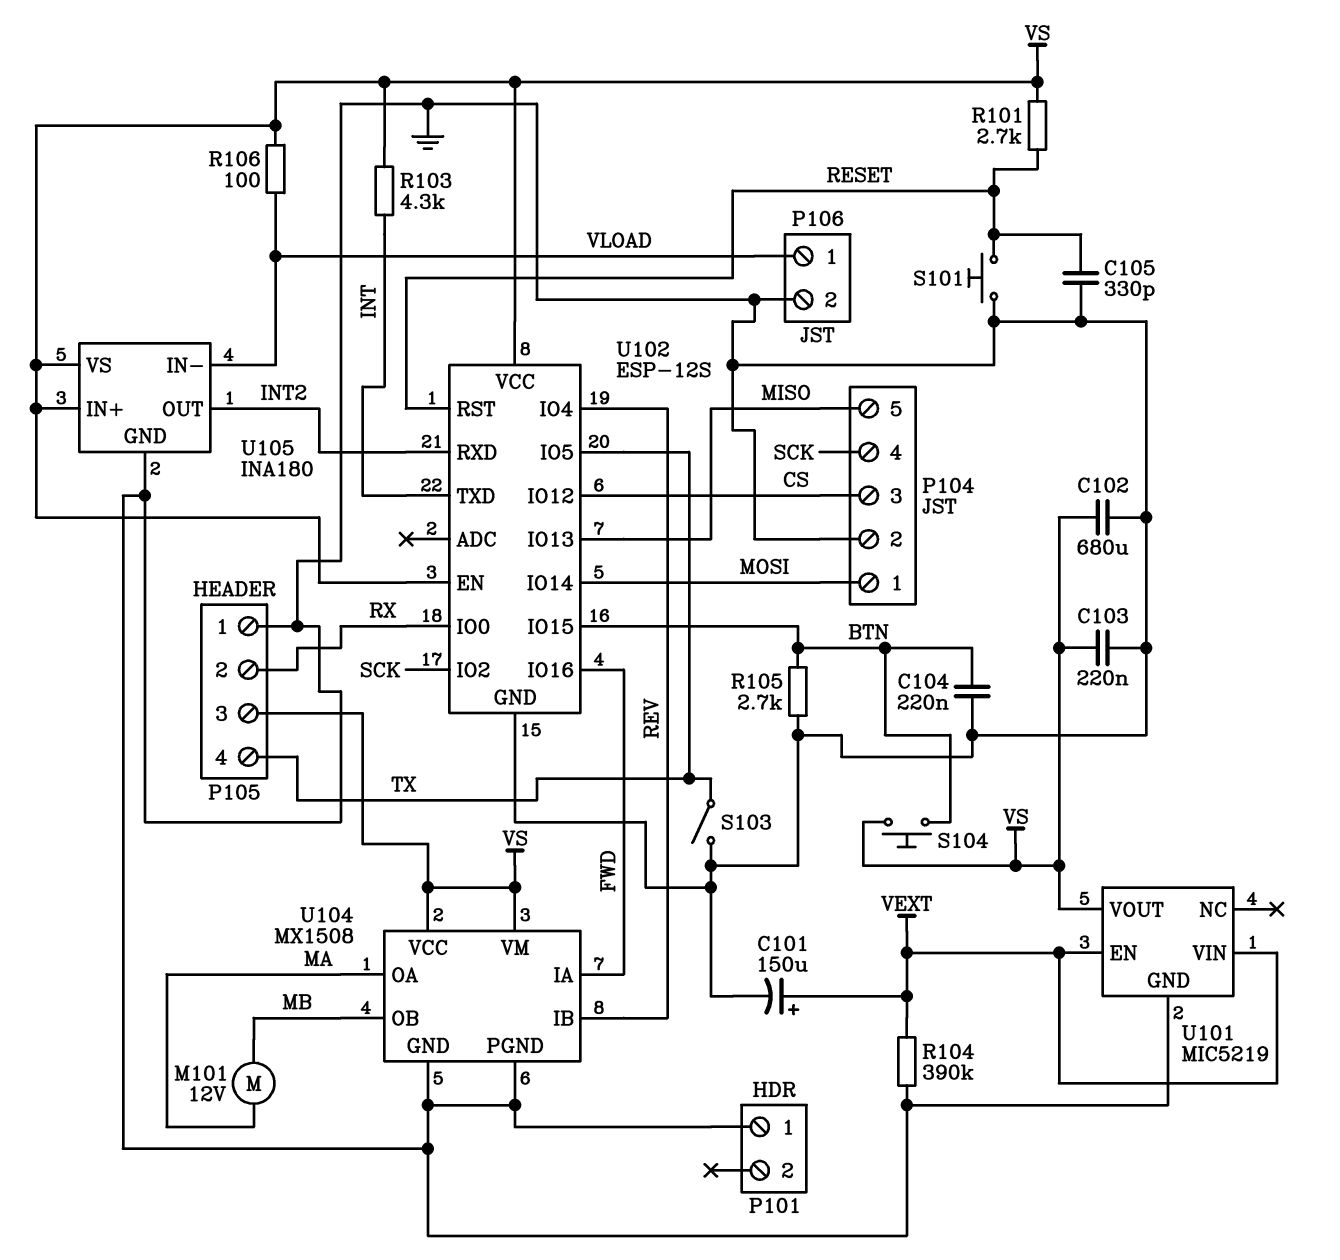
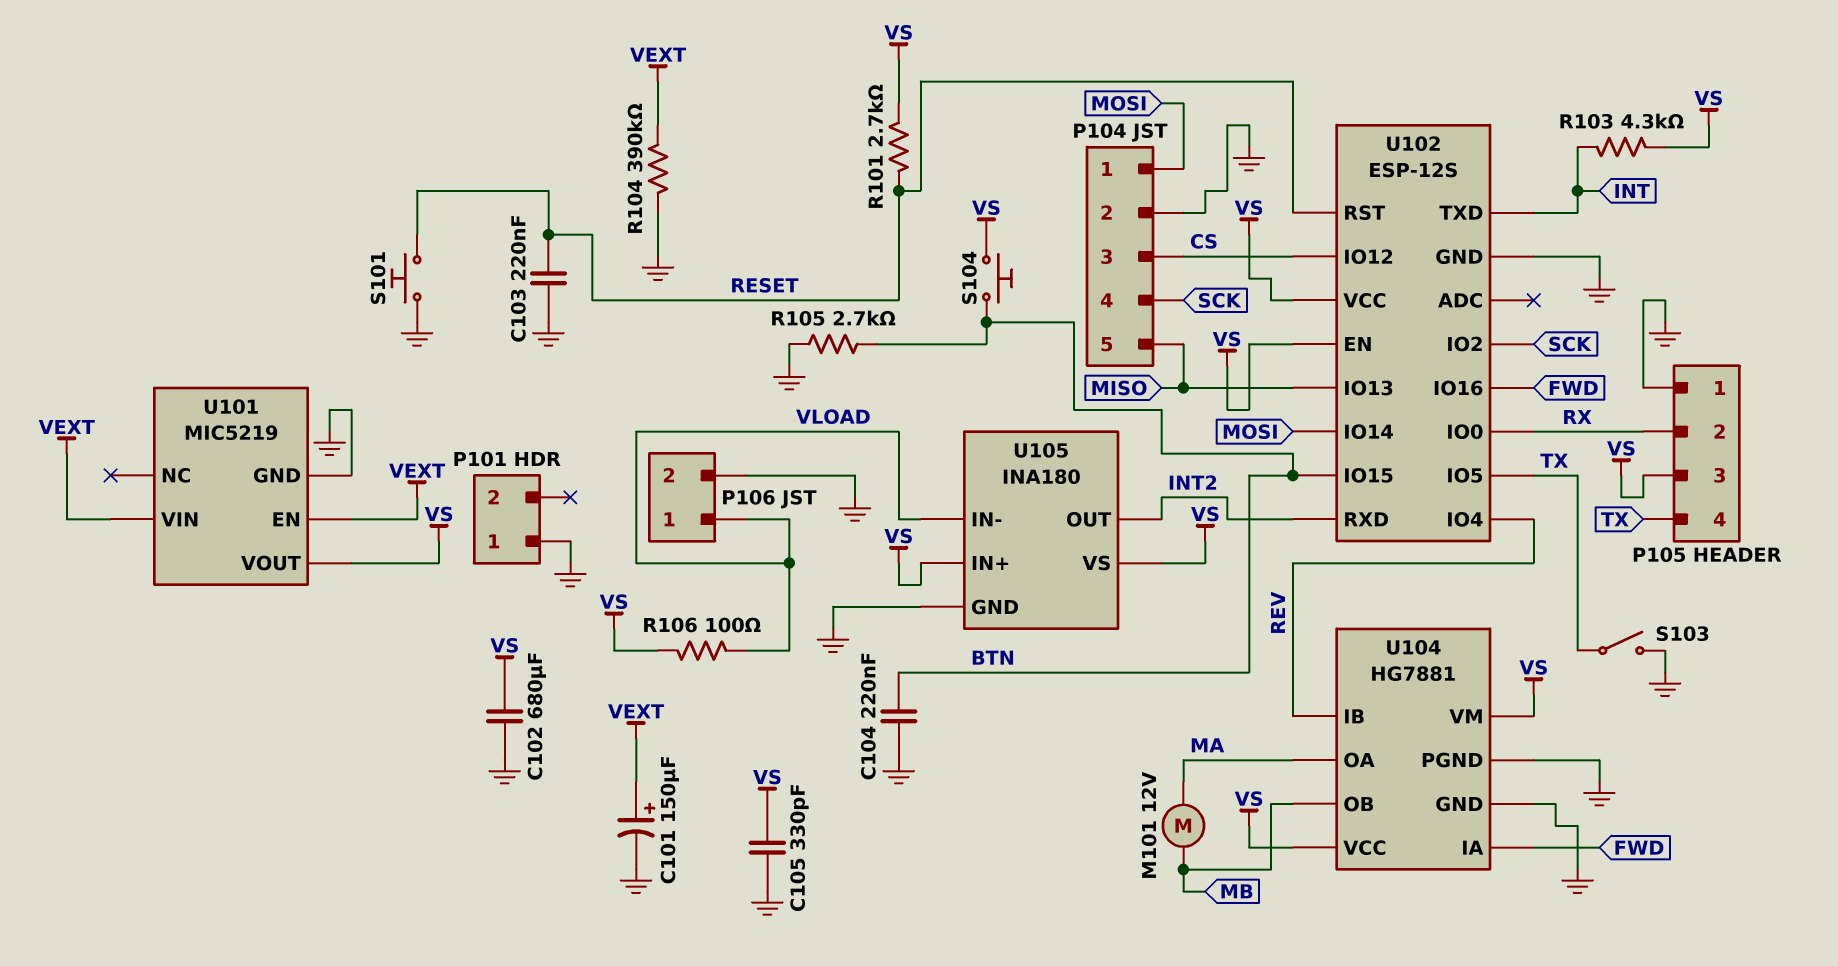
C103: 220nF (GND, VS) -> 220nF (GND, RESET)
C105: 330pF (GND, RESET) -> 330pF (GND, VS)
U104: MX1508 -> HG7881

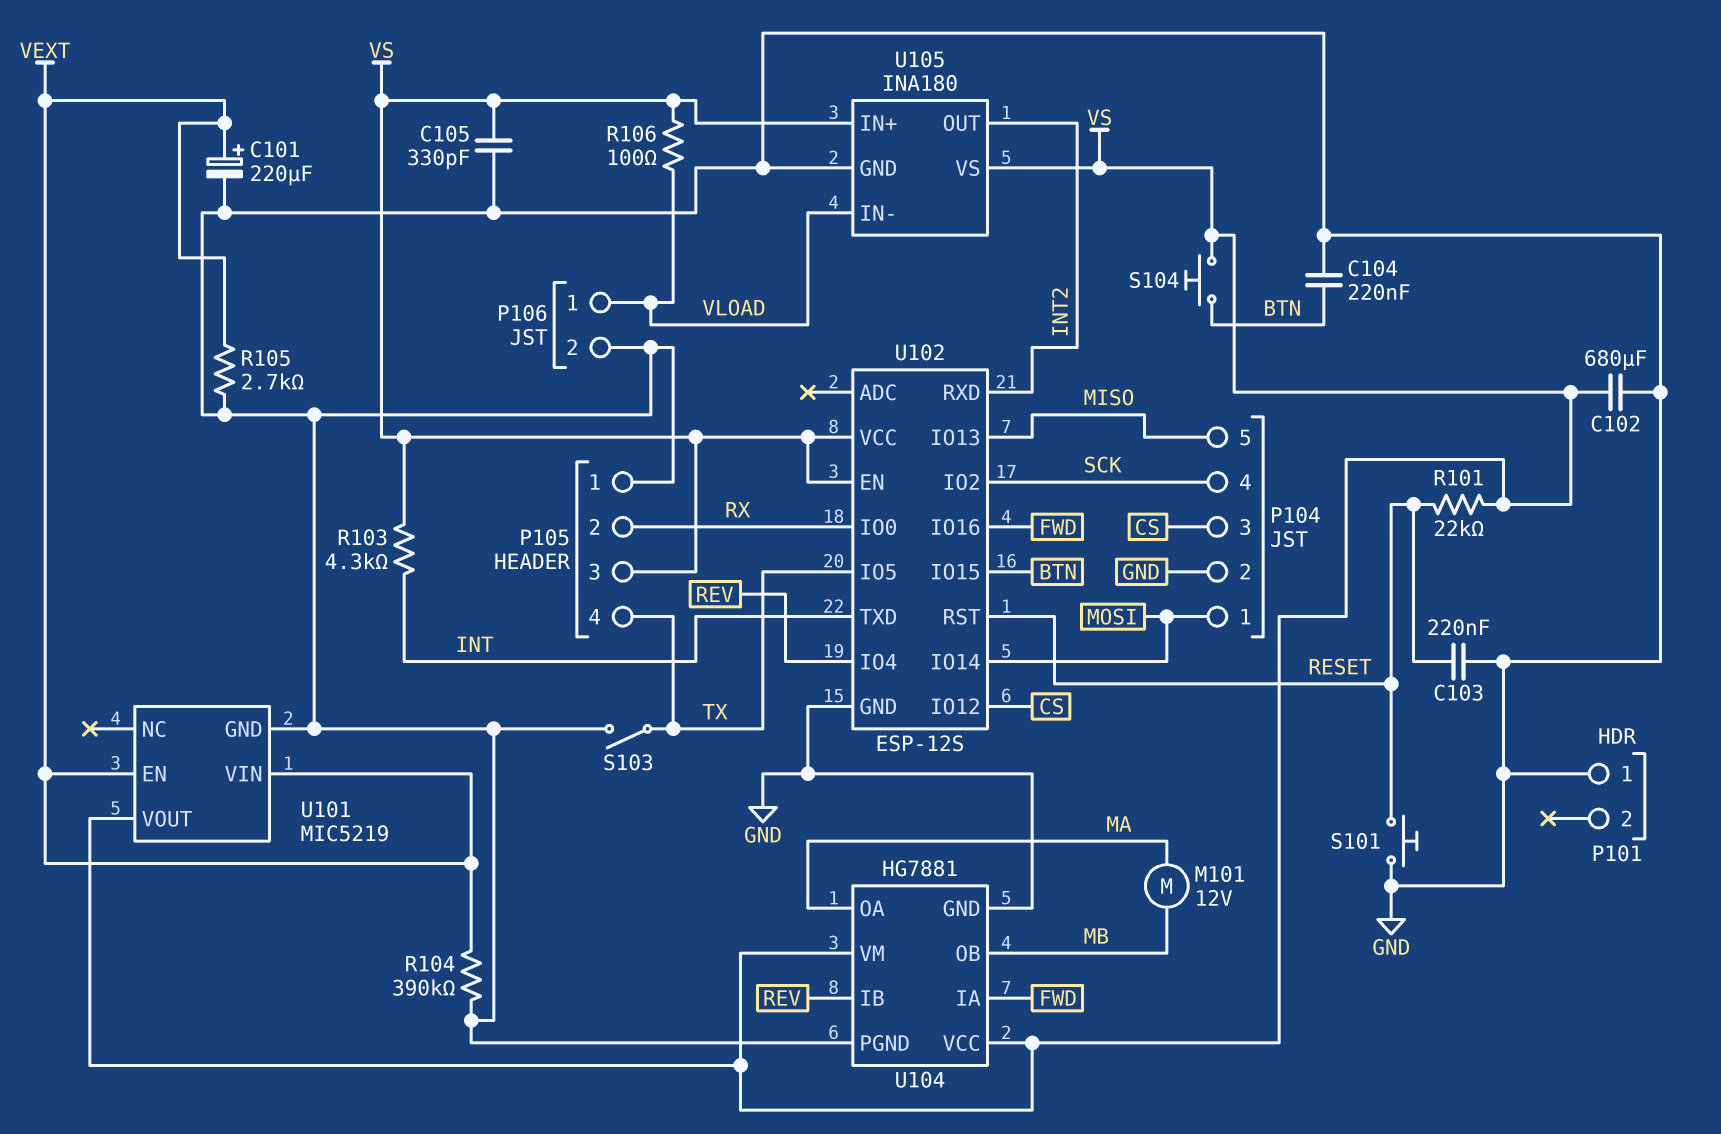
C101: 150uF (plus VEXT, minus GND) -> 220uF (plus VEXT, minus GND)
R101: 2.7k (RESET, VS) -> 22k (RESET, VS)
R105: 2.7k (BTN, GND) -> 2.7k (GND, VEXT)

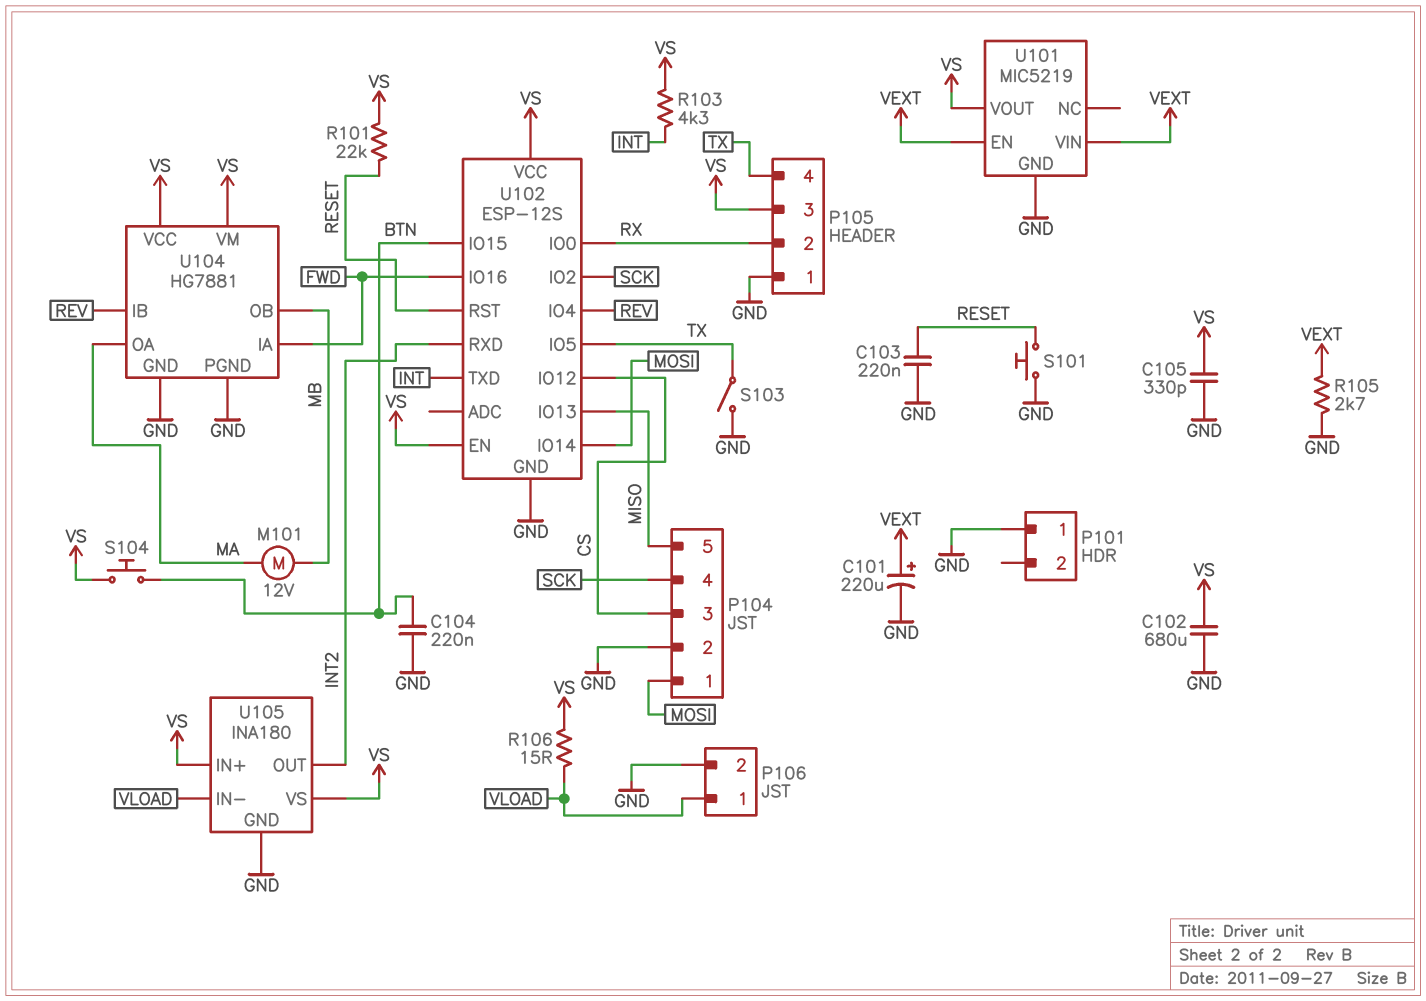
R104: 390k (GND, VEXT) -> none
R106: 100 (VLOAD, VS) -> 15 (VLOAD, VS)

